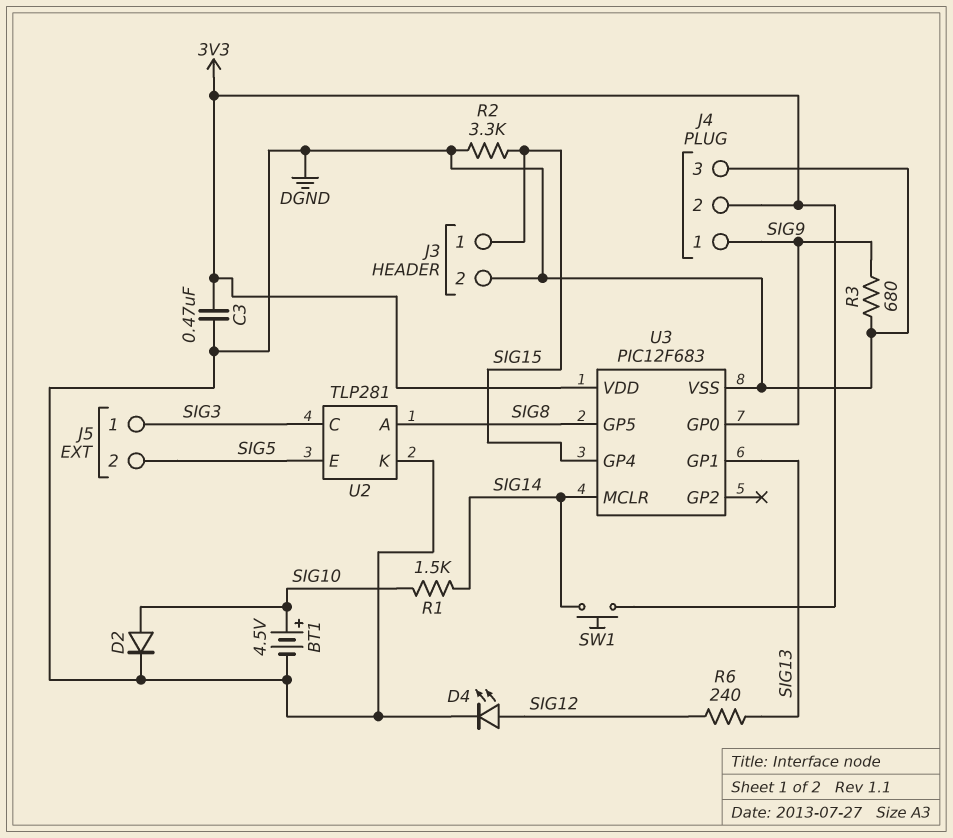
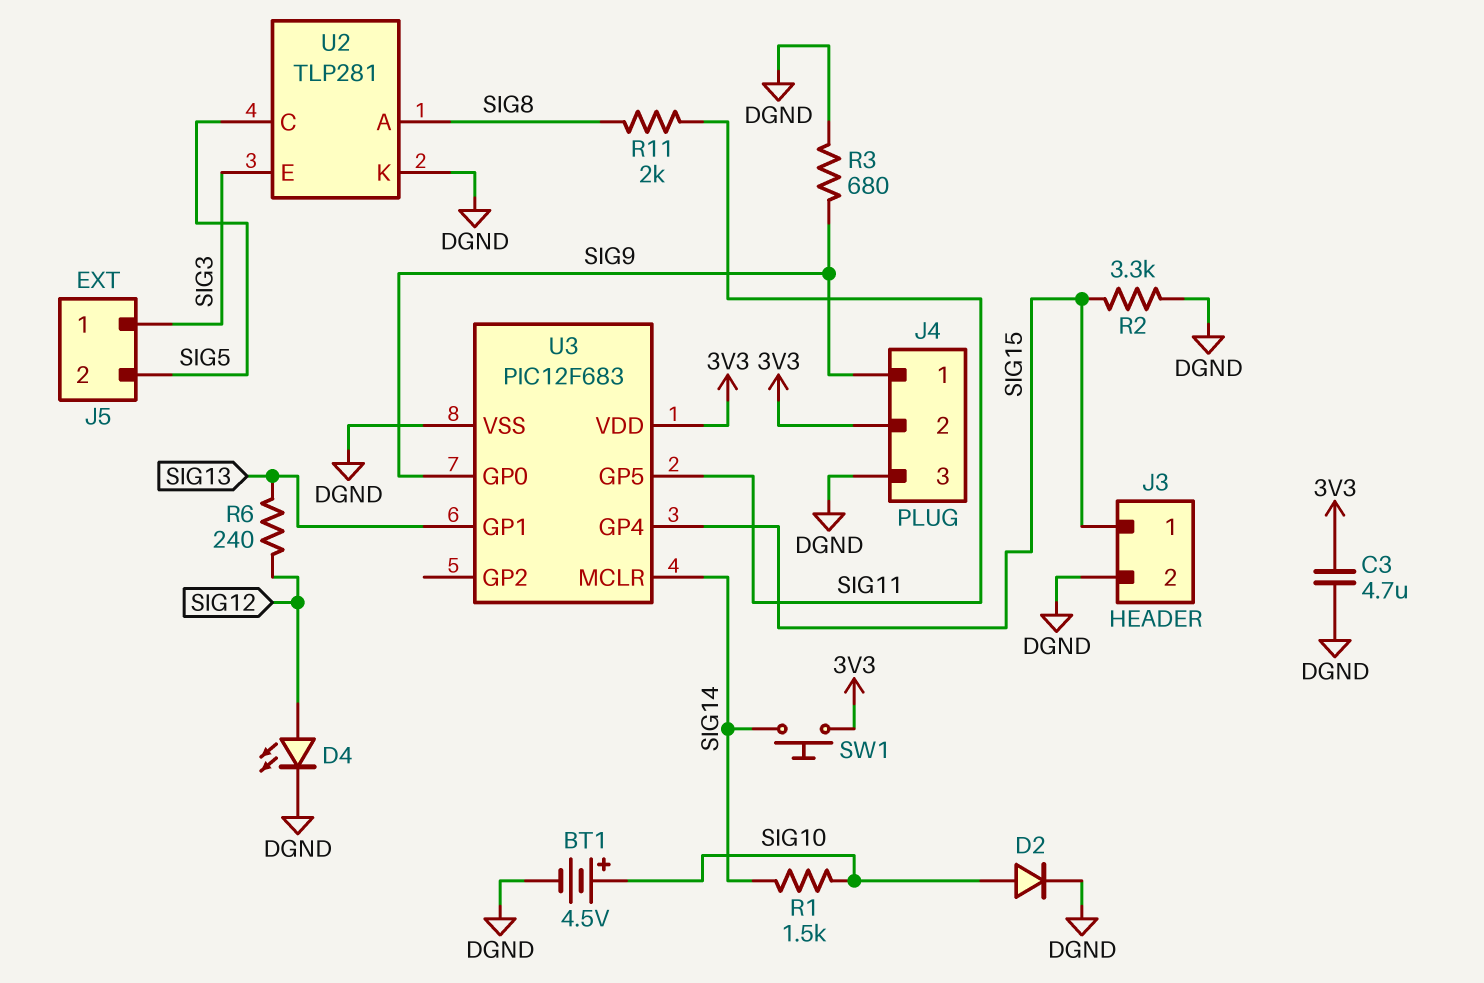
C3: 470nF (3V3, DGND) -> 4.7uF (3V3, DGND)
R11: none -> 2k (SIG8, SIG11)
U2 pin C: SIG3 -> SIG5
U2 pin E: SIG5 -> SIG3
U3 pin GP5: SIG8 -> SIG11

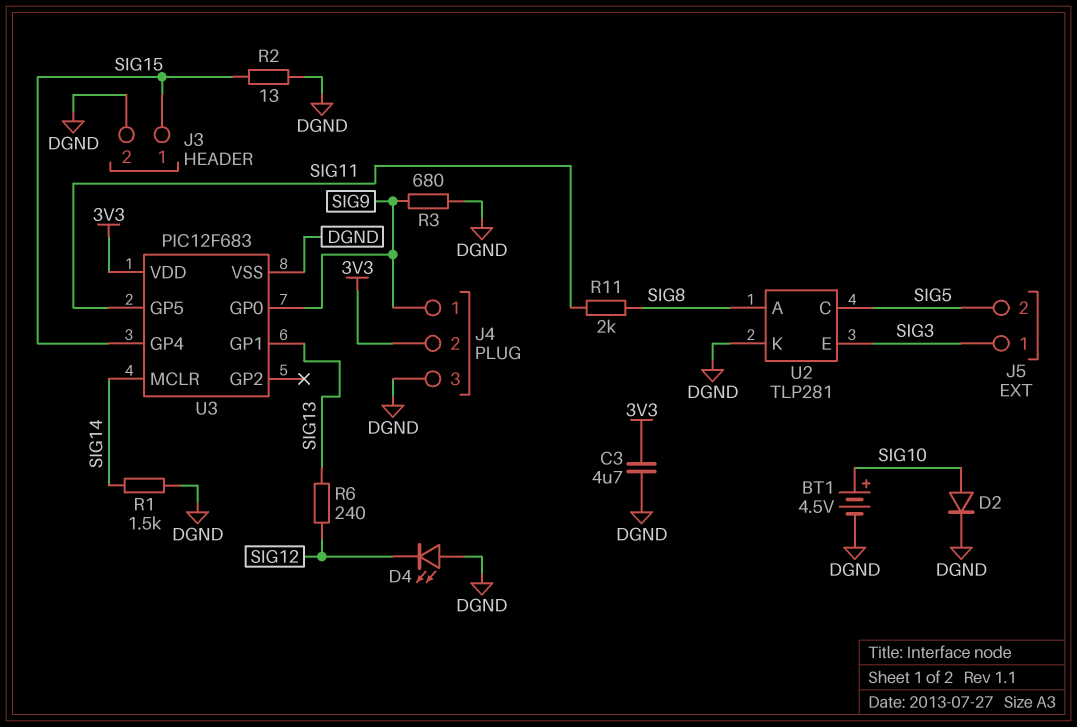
D4: LED (A SIG12, K DGND) -> LED (A DGND, K SIG12)
R1: 1.5k (SIG10, SIG14) -> 1.5k (DGND, SIG14)
R2: 3.3k (DGND, SIG15) -> 13 (DGND, SIG15)
SW1: button (3V3, SIG14) -> none

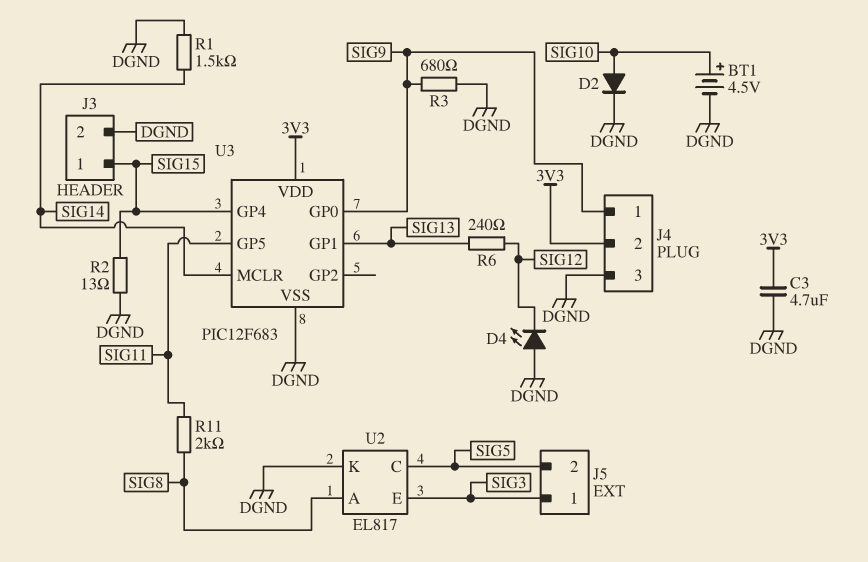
U2: TLP281 -> EL817

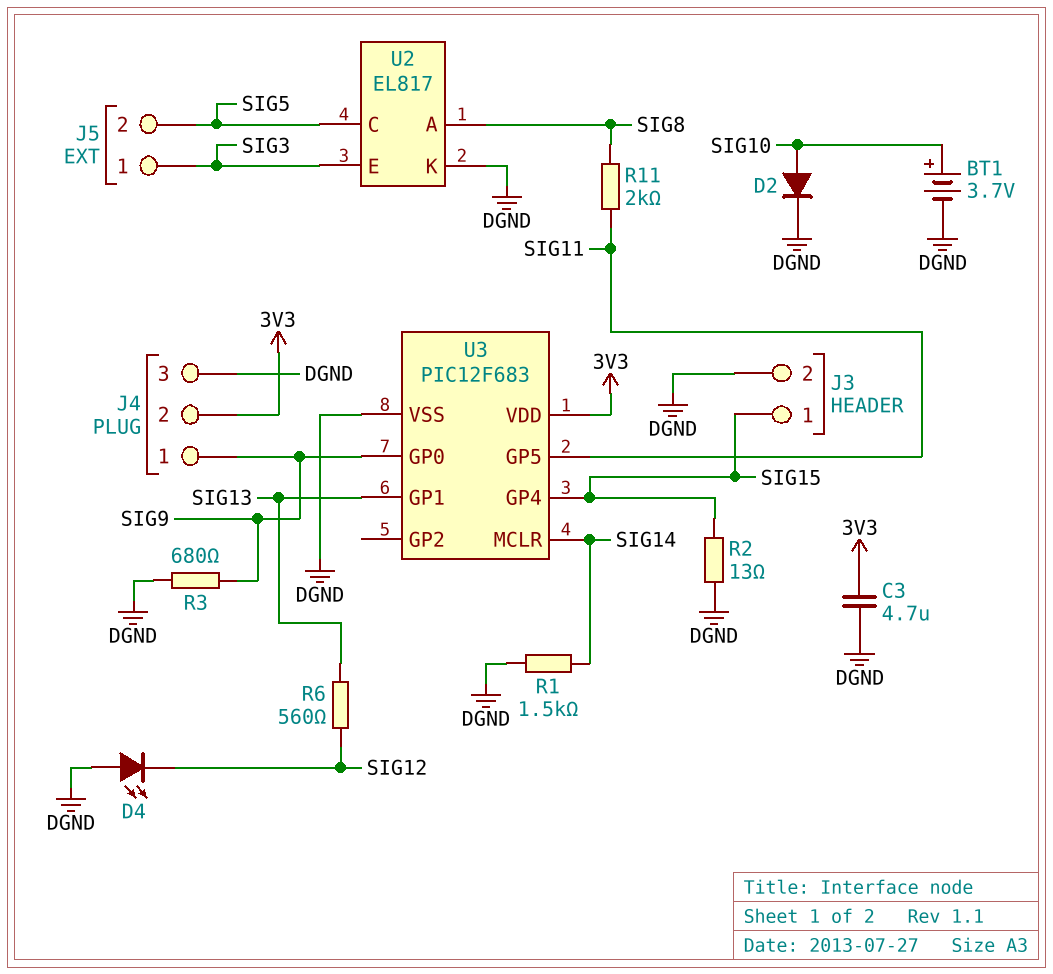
BT1: 4.5V (plus SIG10, minus DGND) -> 3.7V (plus SIG10, minus DGND)
R6: 240 (SIG12, SIG13) -> 560 (SIG12, SIG13)

